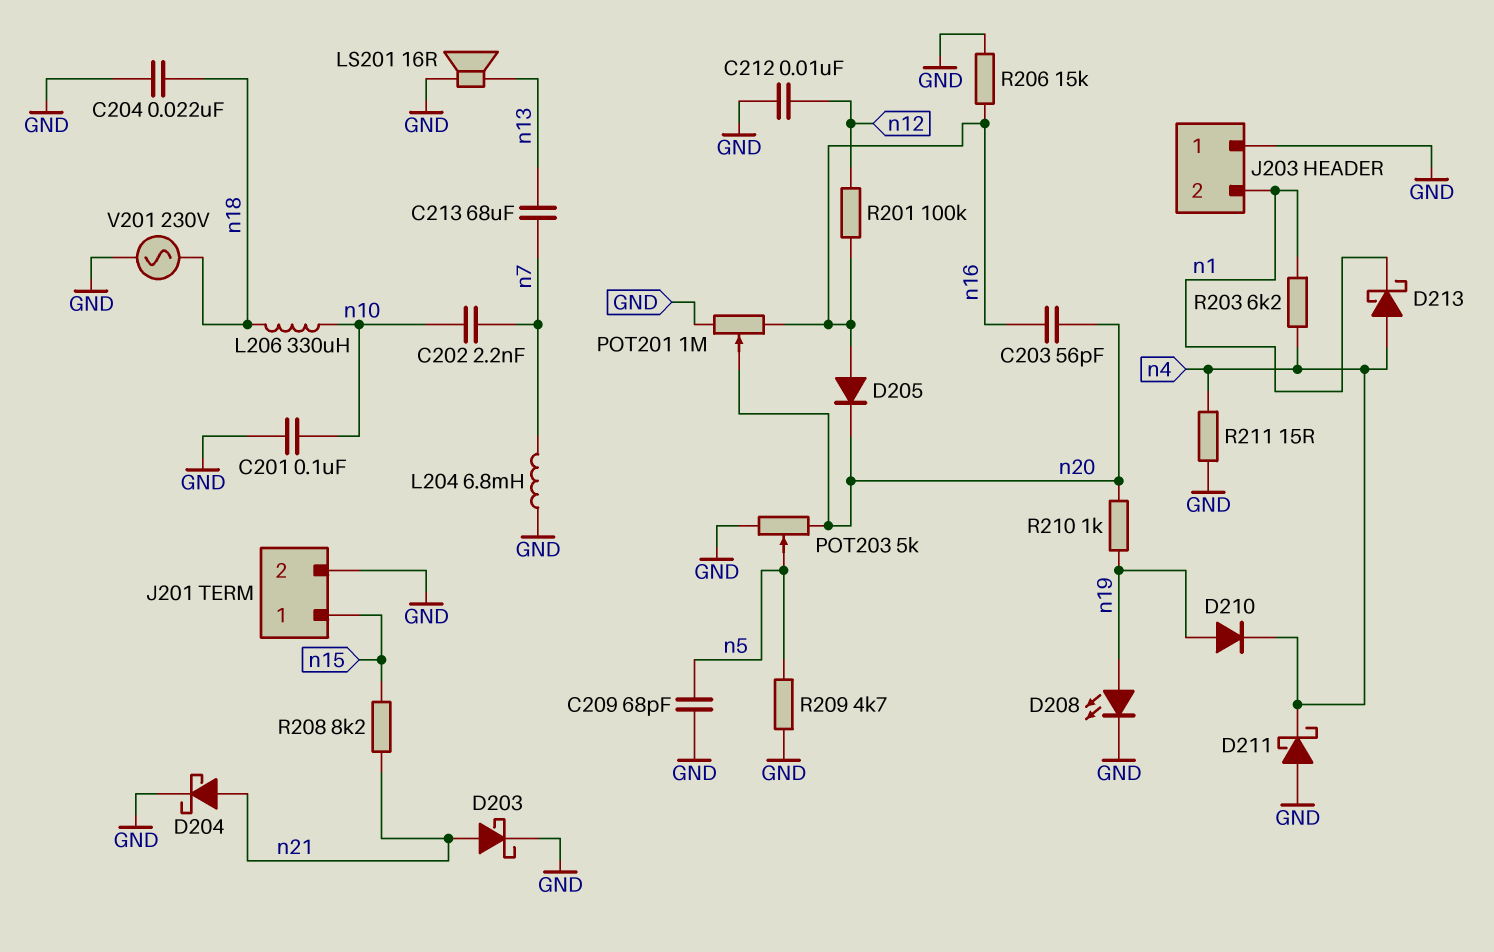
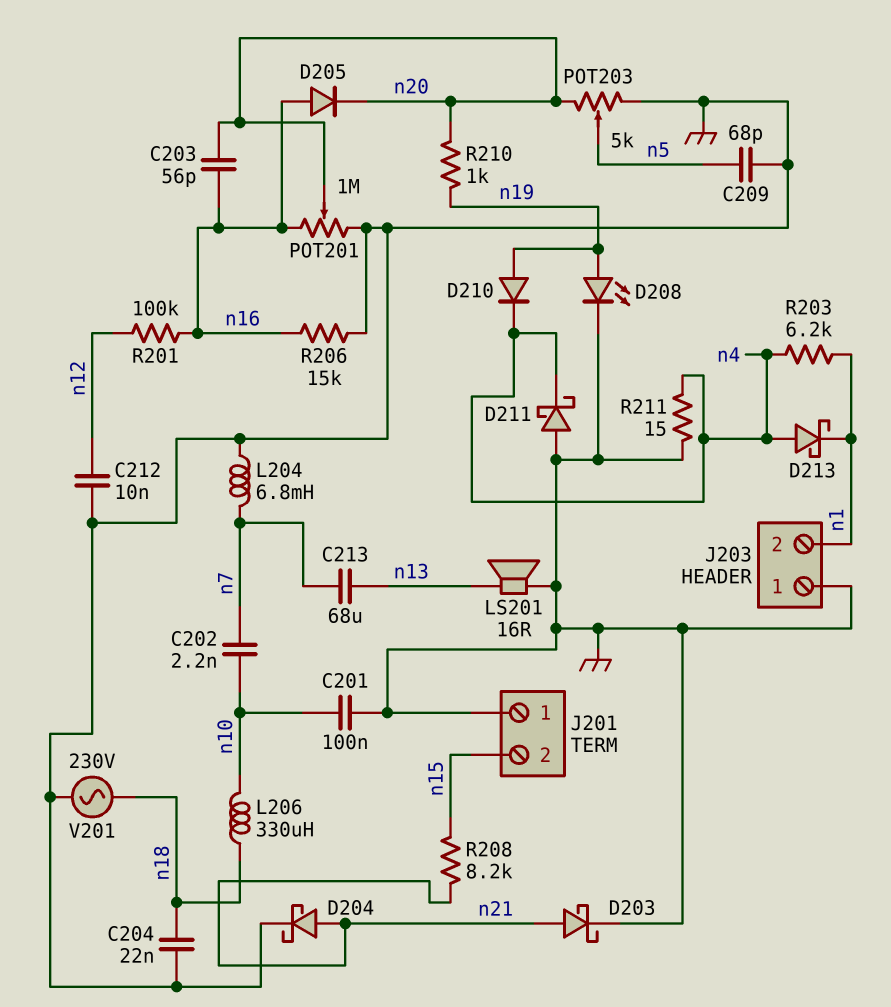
J201 pin 1: n15 -> GND
J201 pin 2: GND -> n15
R209: 4.7k (GND, n5) -> none

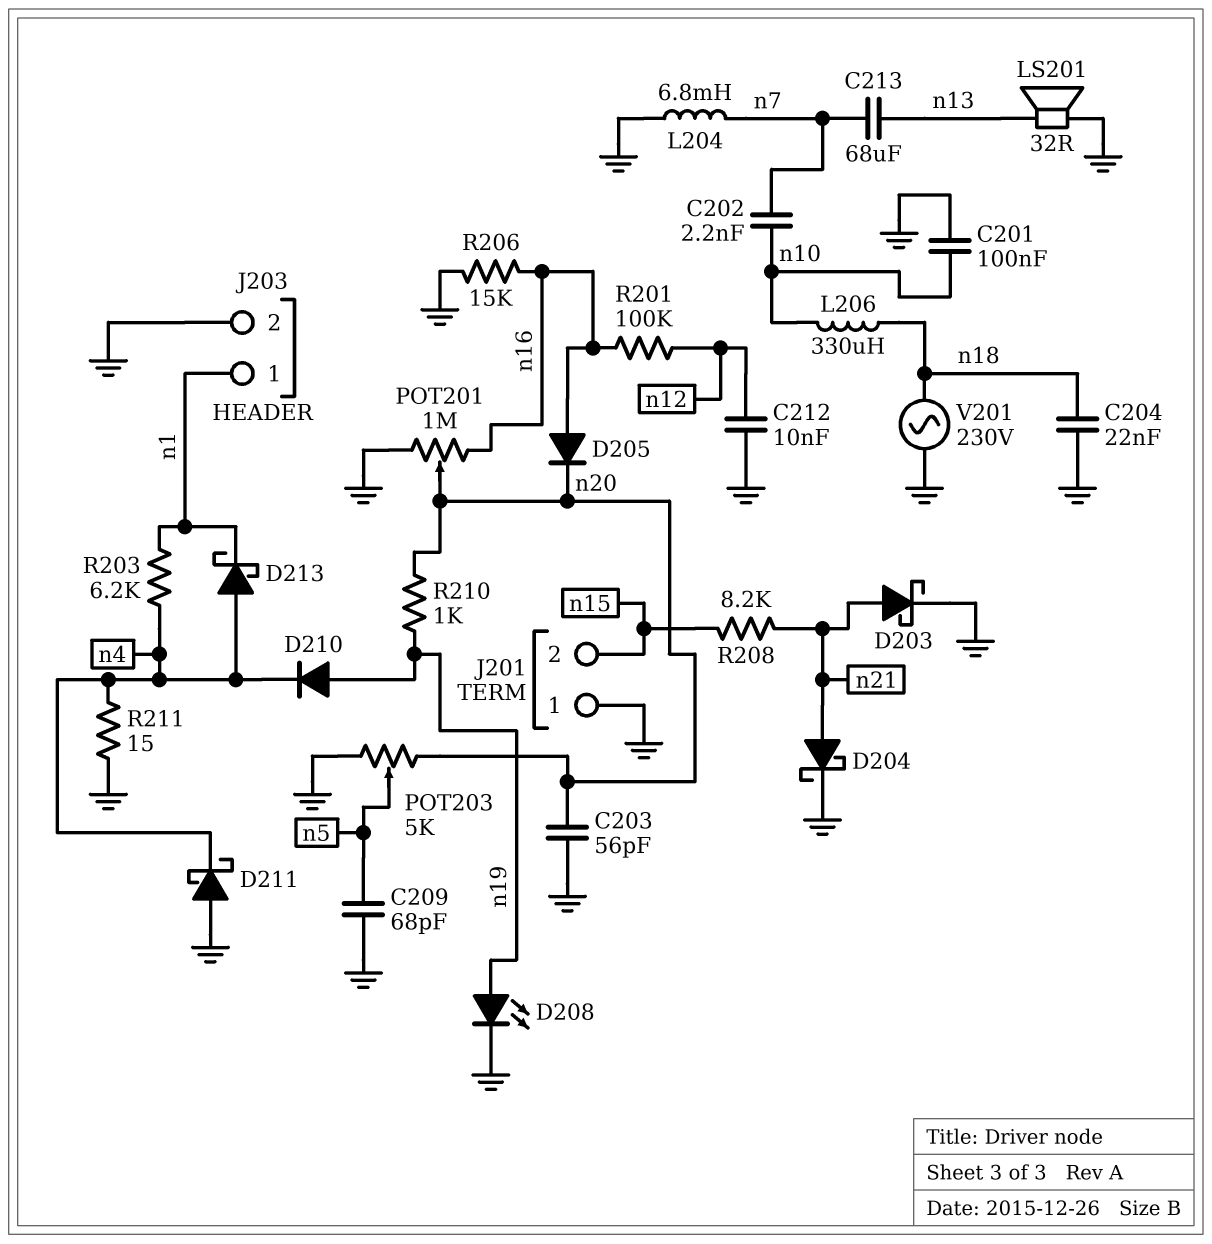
C203: 56pF (n16, n20) -> 56pF (GND, n20)
J203 pin 1: GND -> n1
J203 pin 2: n1 -> GND
LS201: speaker 16R (GND, n13) -> speaker 32R (GND, n13)

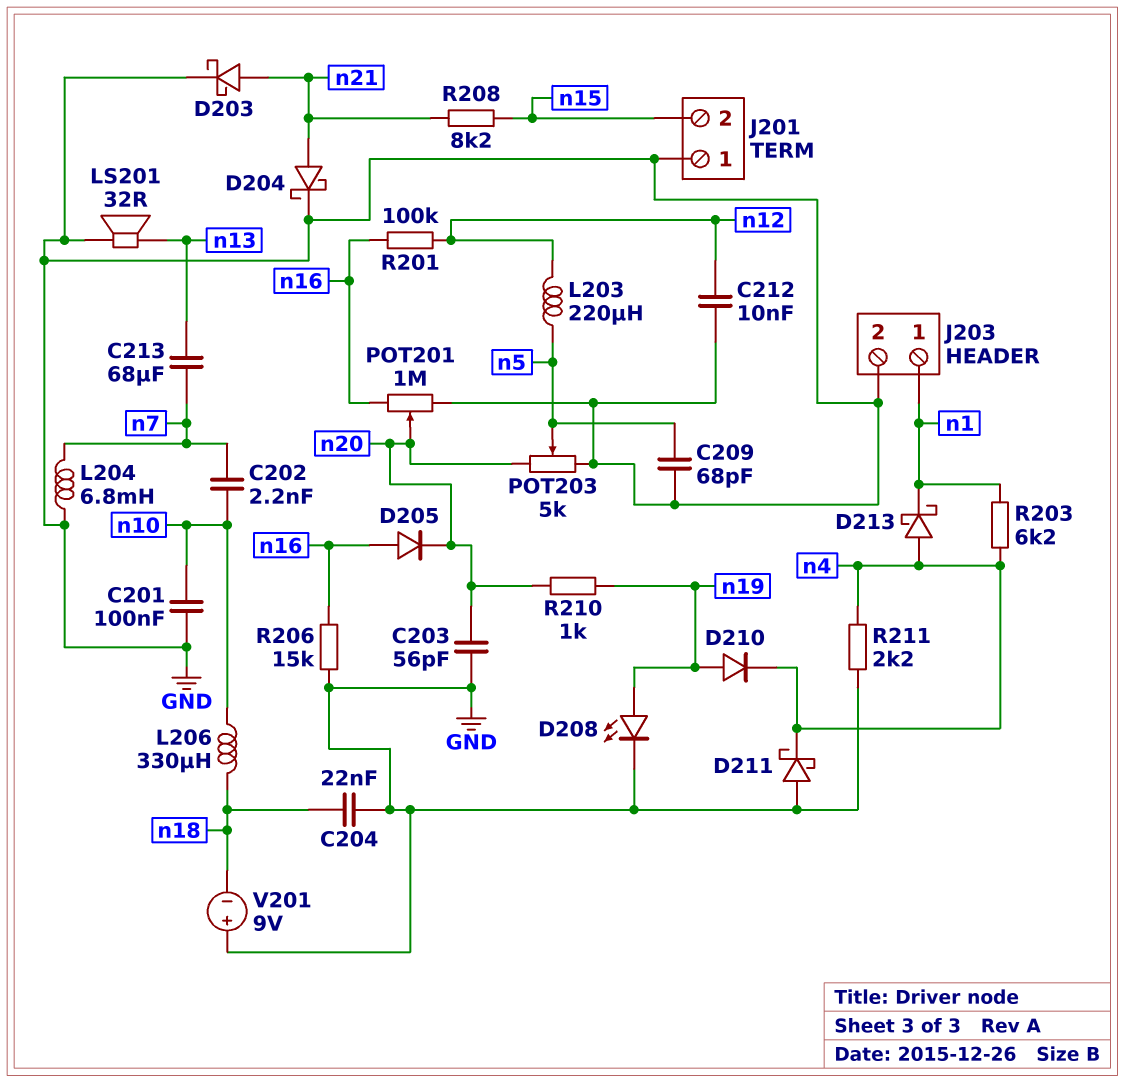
L203: none -> 220uH (n5, n12)
R211: 15 (GND, n4) -> 2.2k (GND, n4)
V201: AC 230V (GND, n18) -> 9V (plus GND, minus n18)

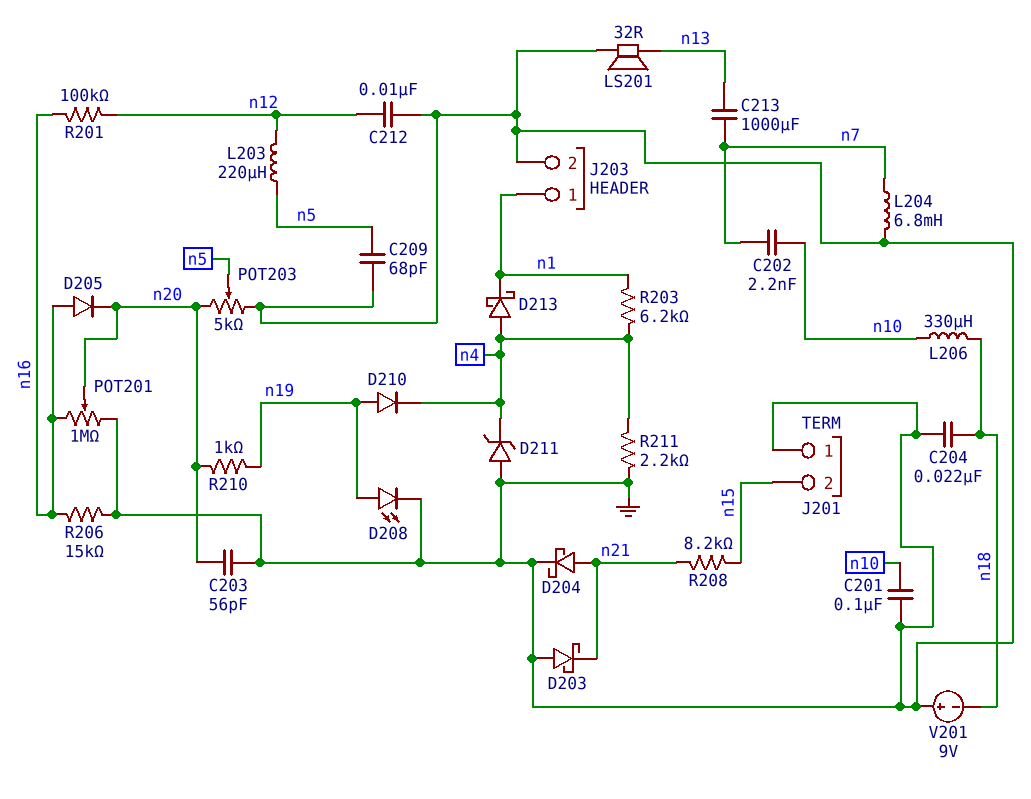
C213: 68uF (n7, n13) -> 1000uF (n7, n13)
D203: schottky (A n21, K GND) -> schottky (A GND, K n21)
D211: schottky (A GND, K n4) -> zener (A GND, K n4)

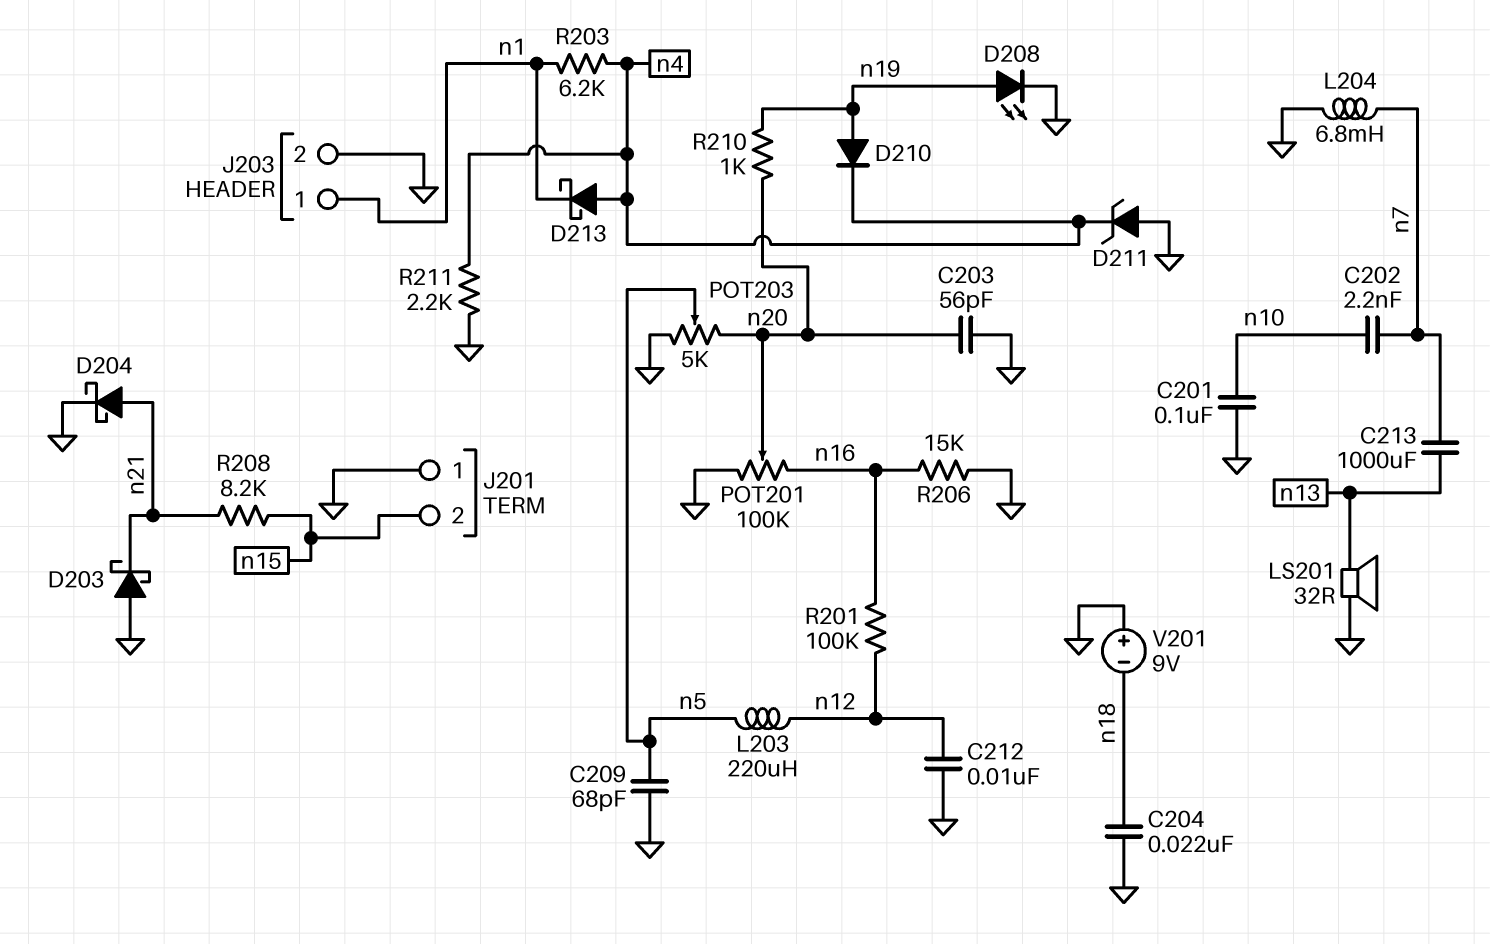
D205: diode (A n16, K n20) -> none
L206: 330uH (n10, n18) -> none
POT201: 1M (GND, n16, wiper n20) -> 100k (GND, n16, wiper n20)

